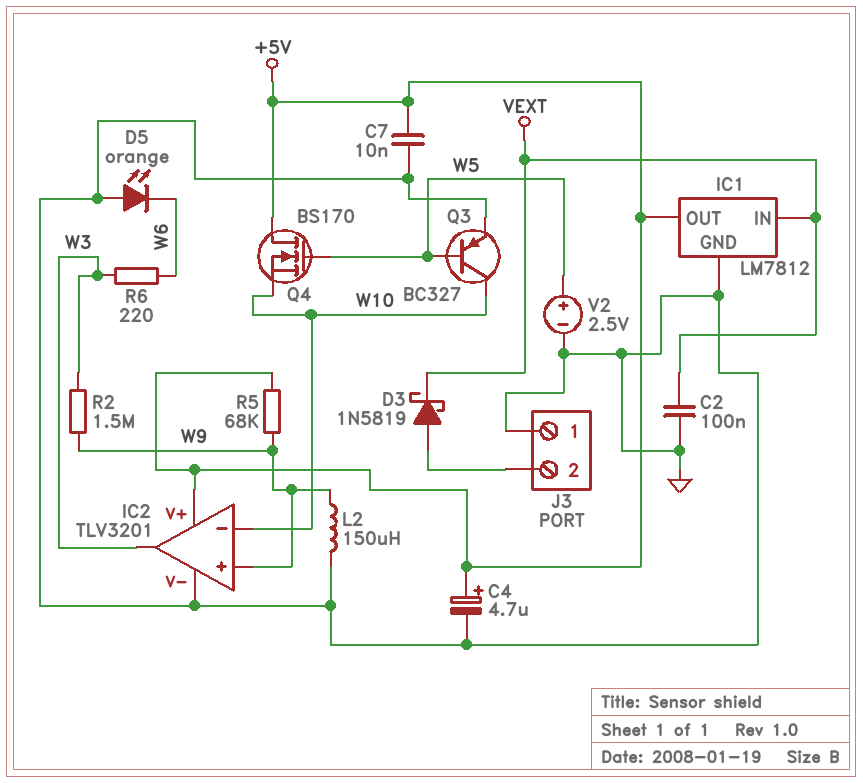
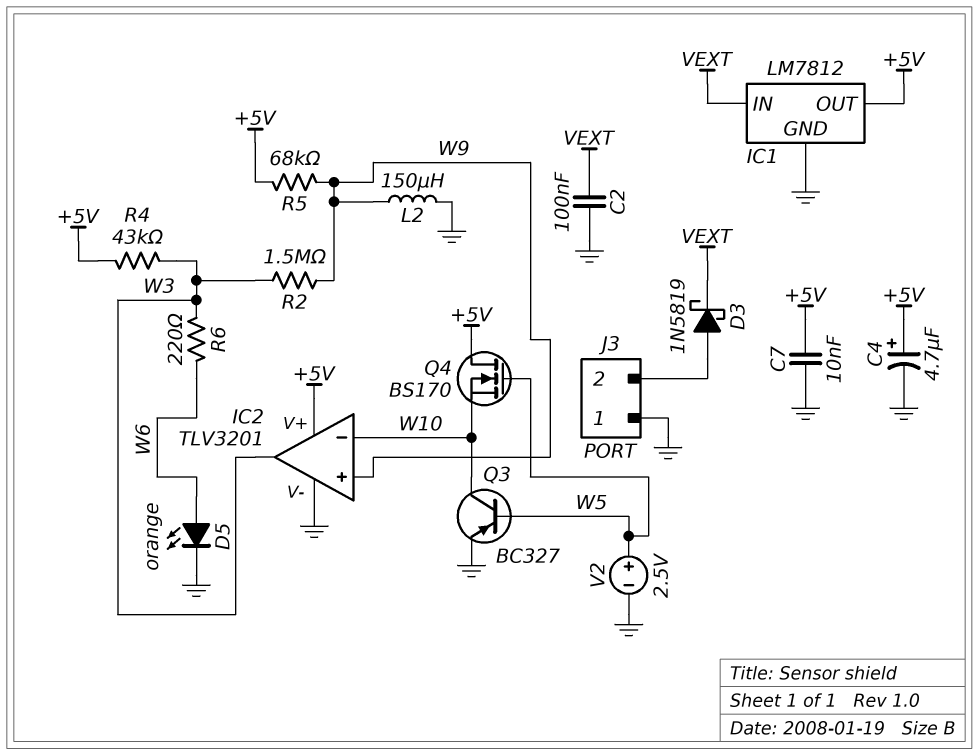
D5: LED orange (A GND, K W6) -> LED orange (A W6, K GND)
R4: none -> 43k (+5V, W3)

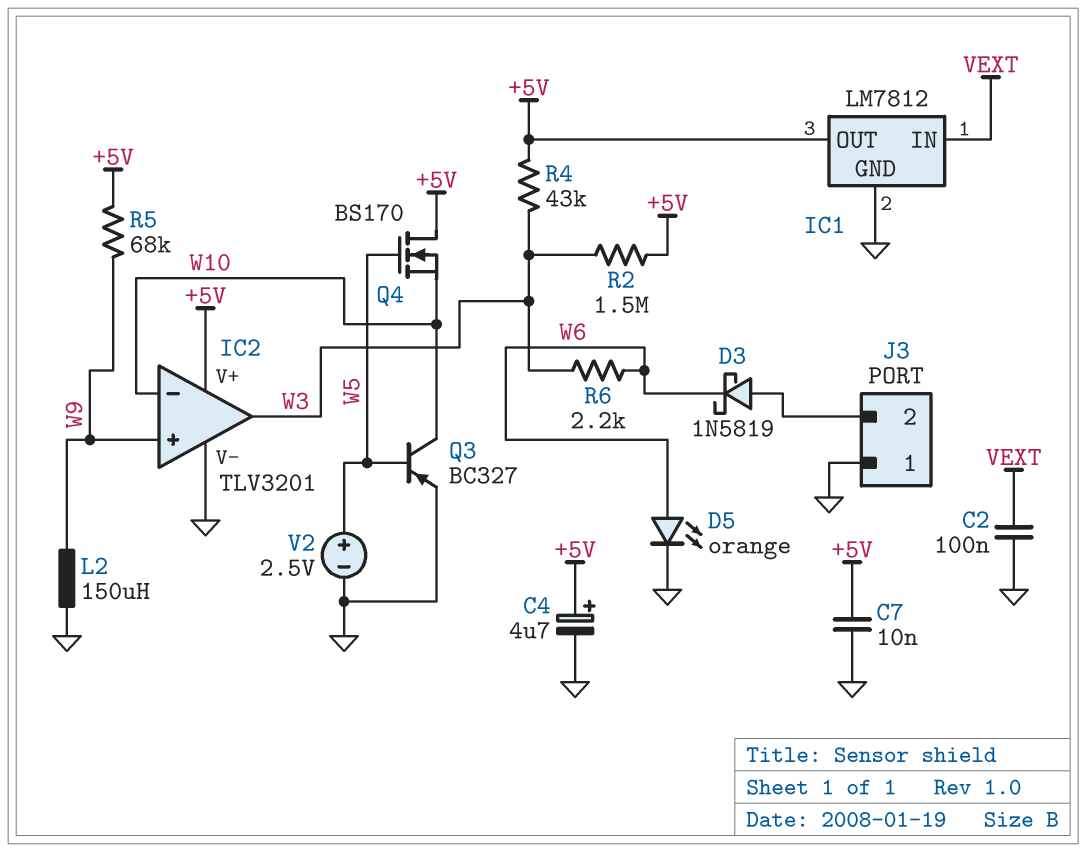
D3: schottky 1N5819 (A J3/2, K VEXT) -> schottky 1N5819 (A J3/2, K W6)
R2: 1.5M (W3, W9) -> 1.5M (+5V, W3)
R6: 220 (W3, W6) -> 2.2k (W3, W6)

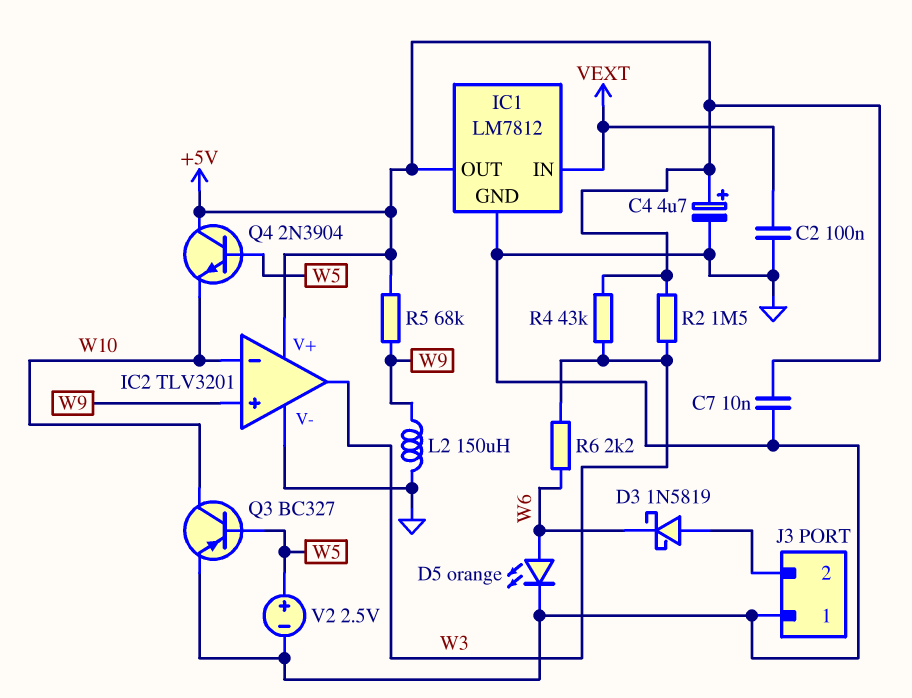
Q4: NMOS BS170 (G W5, D +5V, S W10) -> NPN 2N3904 (B W5, C +5V, E W10)

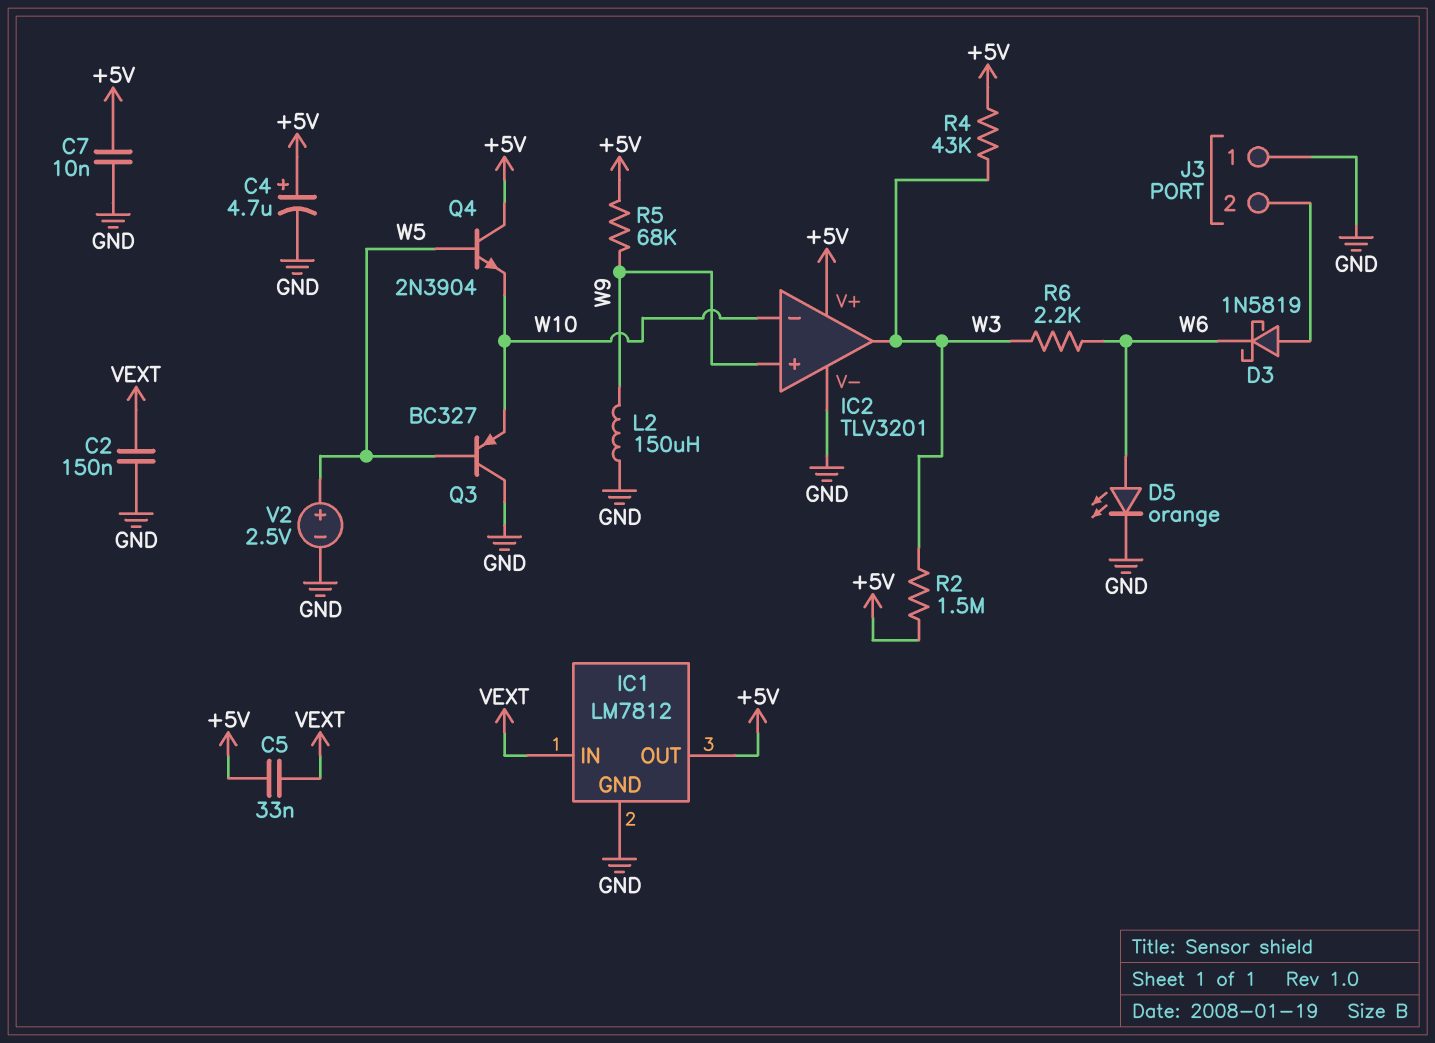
C2: 100nF (GND, VEXT) -> 150nF (GND, VEXT)
C5: none -> 33nF (+5V, VEXT)
Q3: PNP BC327 (B W5, C W10, E GND) -> PNP BC327 (B W5, C GND, E W10)

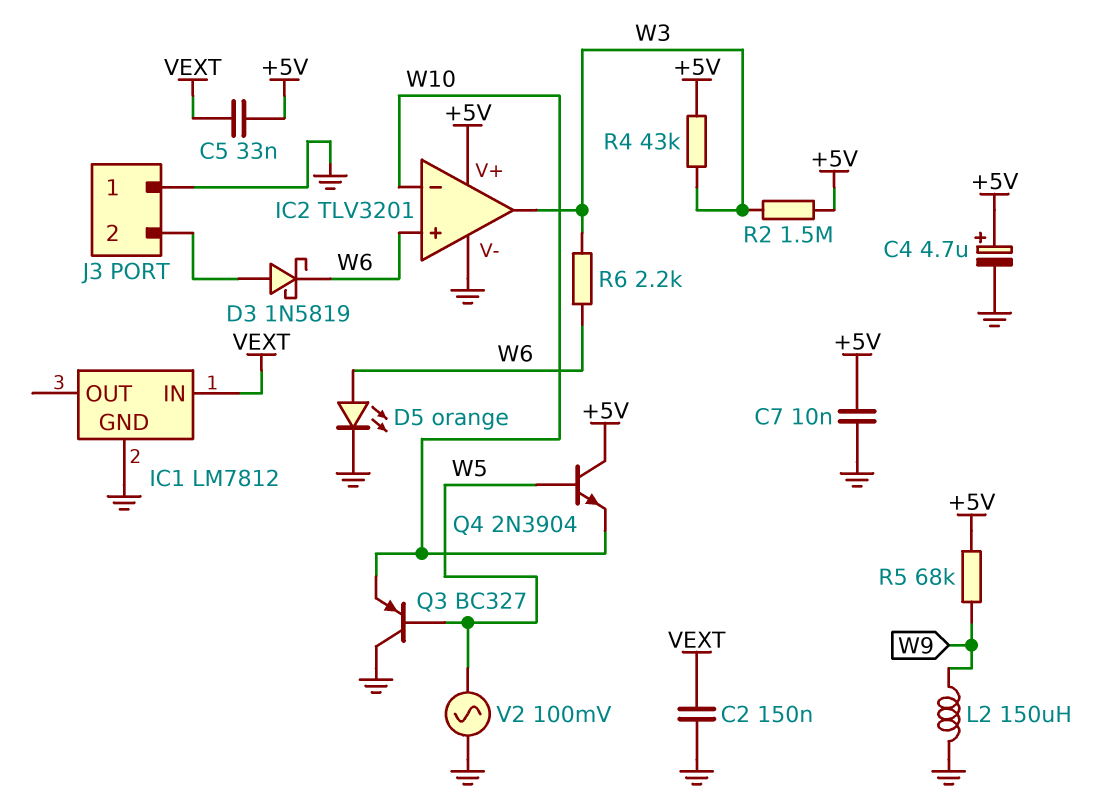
IC1 pin OUT: +5V -> none
IC2 pin in+: W9 -> W6
V2: 2.5V (plus W5, minus GND) -> AC 100mV (GND, W5)

